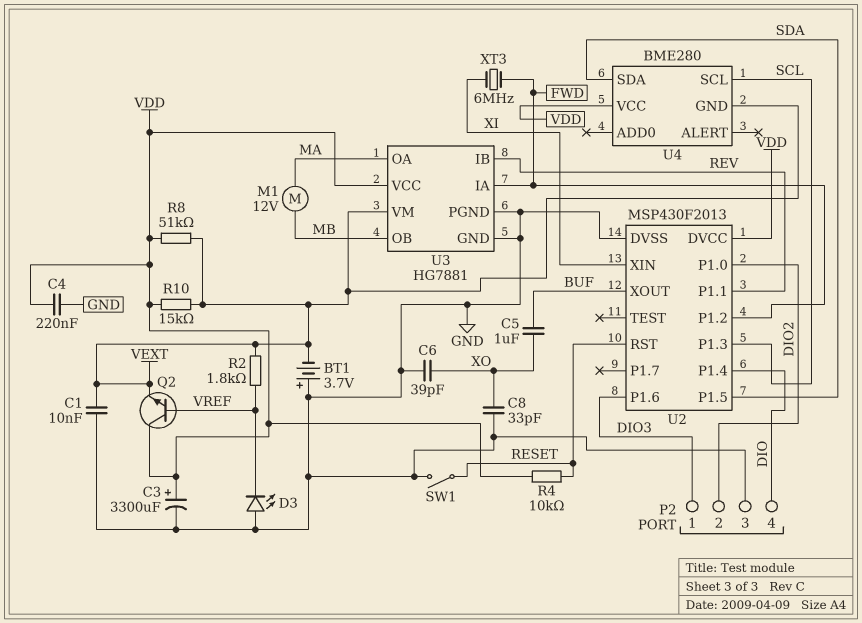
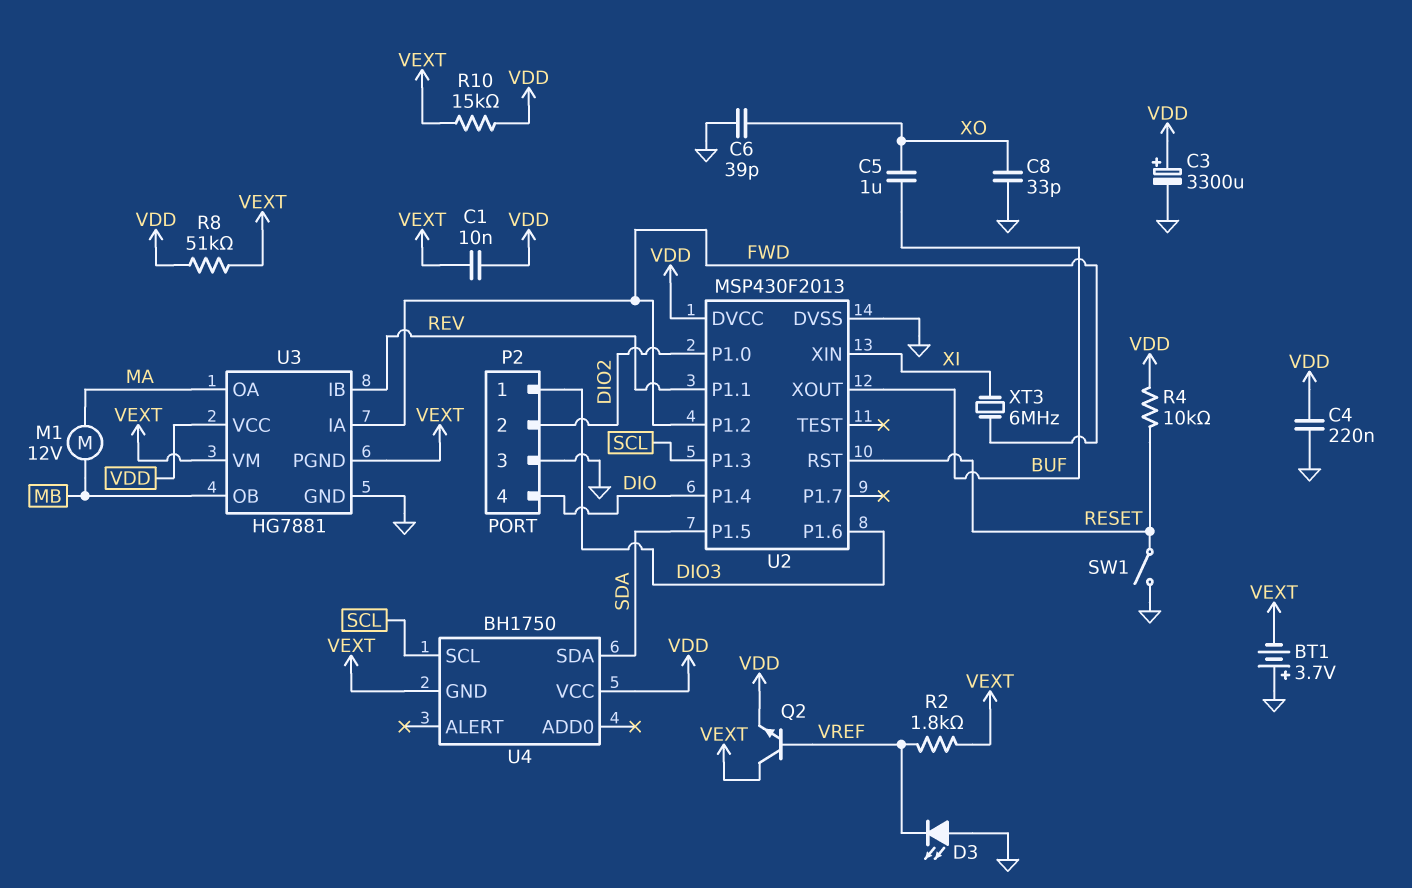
C1: 10nF (GND, VEXT) -> 10nF (VDD, VEXT)
Q2: NPN (B VREF, C VDD, E VEXT) -> NPN (B VREF, C VEXT, E VDD)
U3 pin PGND: GND -> VEXT
U4: BME280 -> BH1750

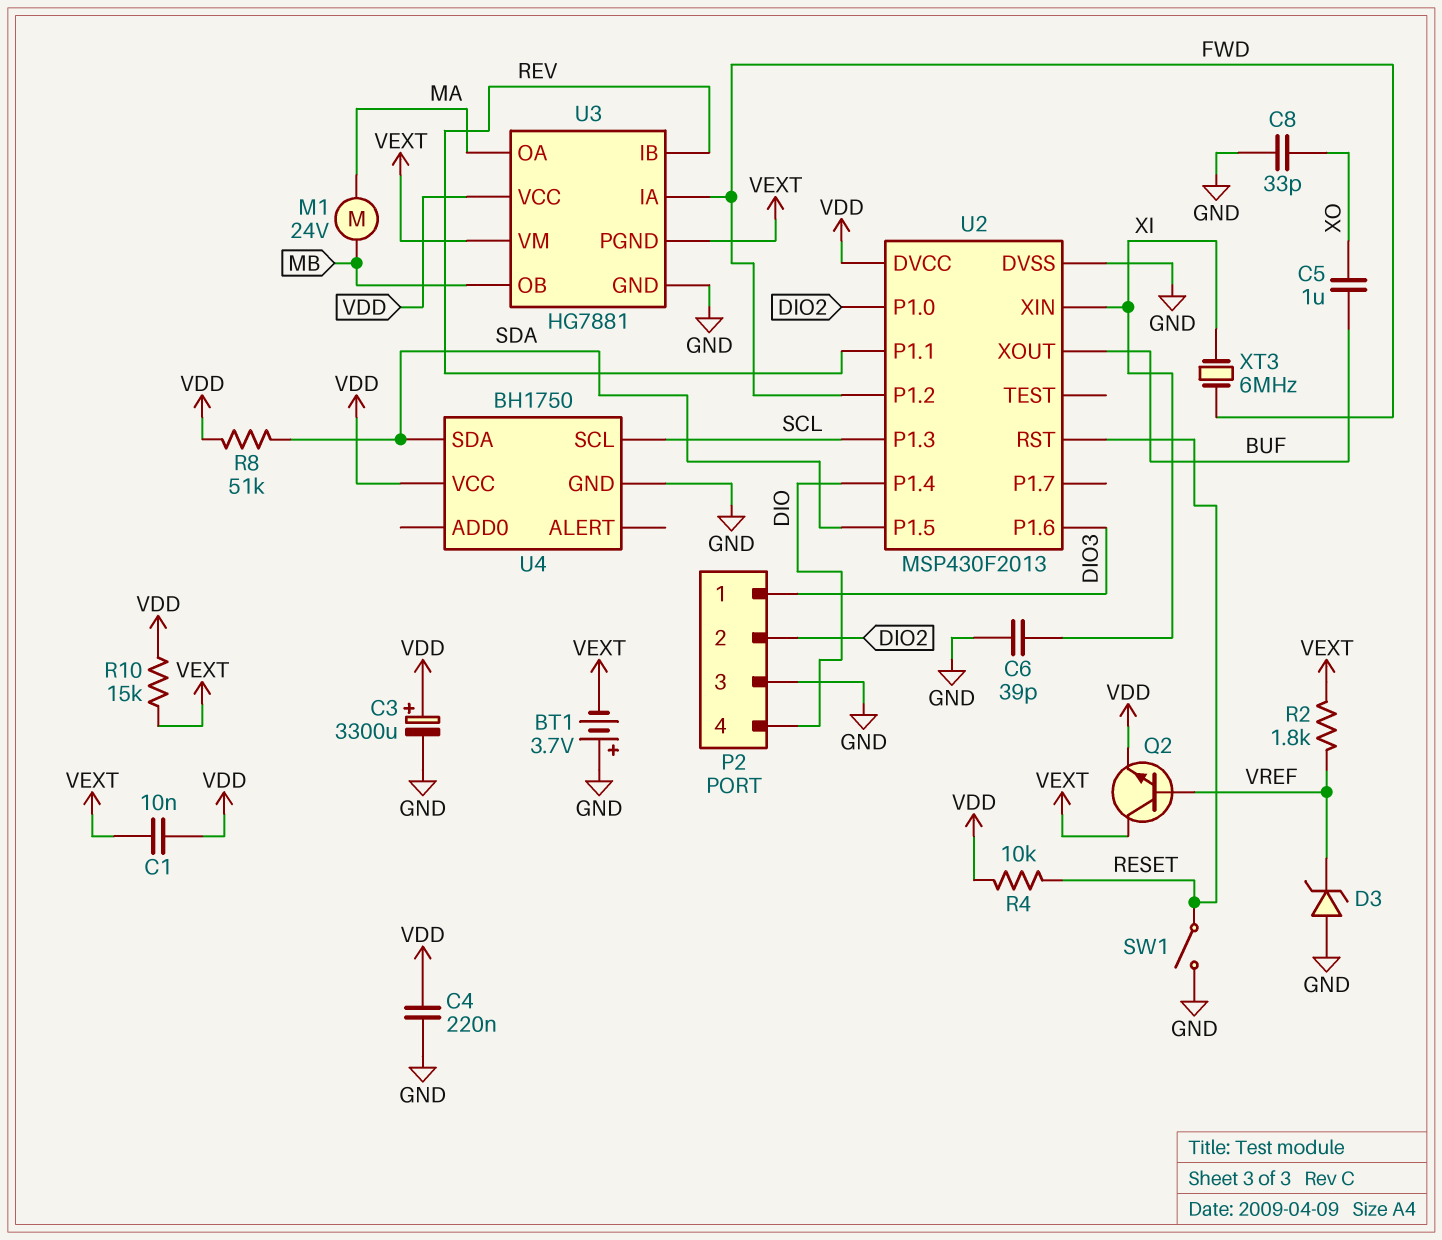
C6: 39pF (GND, XO) -> 39pF (GND, XI)
D3: LED (A GND, K VREF) -> zener (A GND, K VREF)
M1: motor 12V (MA, MB) -> motor 24V (MA, MB)
R8: 51k (VDD, VEXT) -> 51k (SDA, VDD)
U4 pin GND: VEXT -> GND

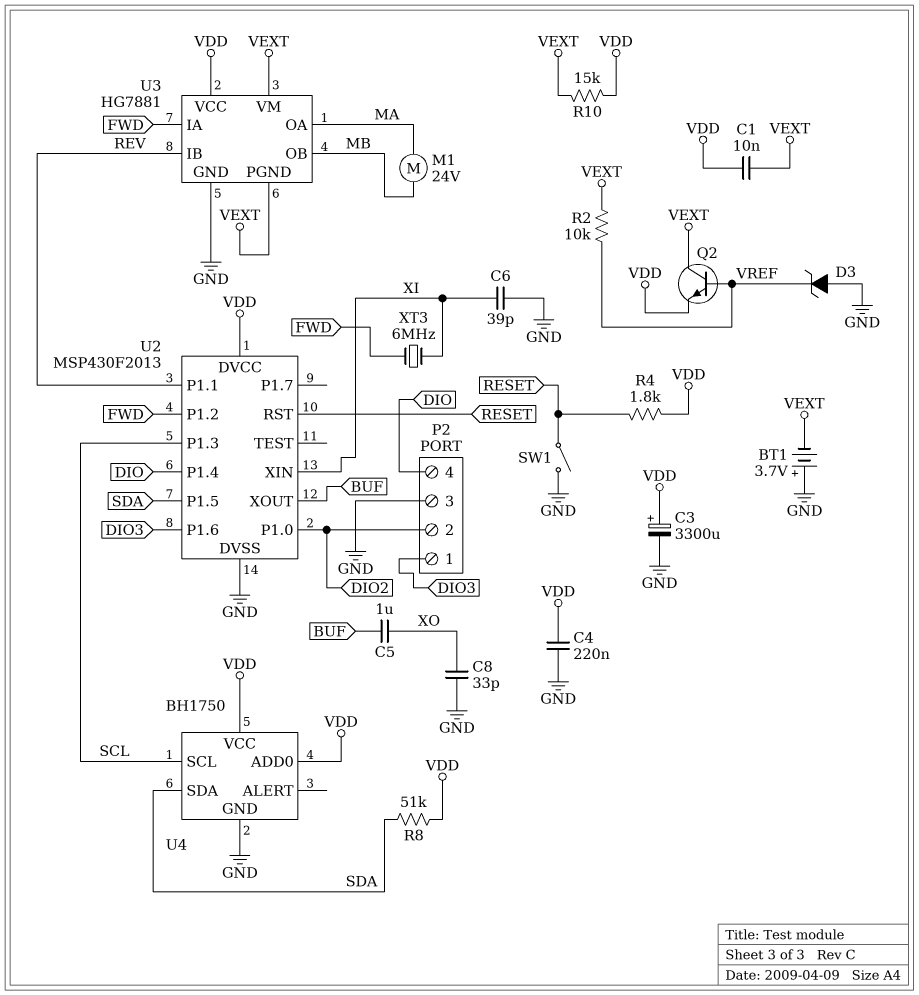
R2: 1.8k (VEXT, VREF) -> 10k (VEXT, VREF)
R4: 10k (RESET, VDD) -> 1.8k (RESET, VDD)
U4 pin ADD0: none -> VDD

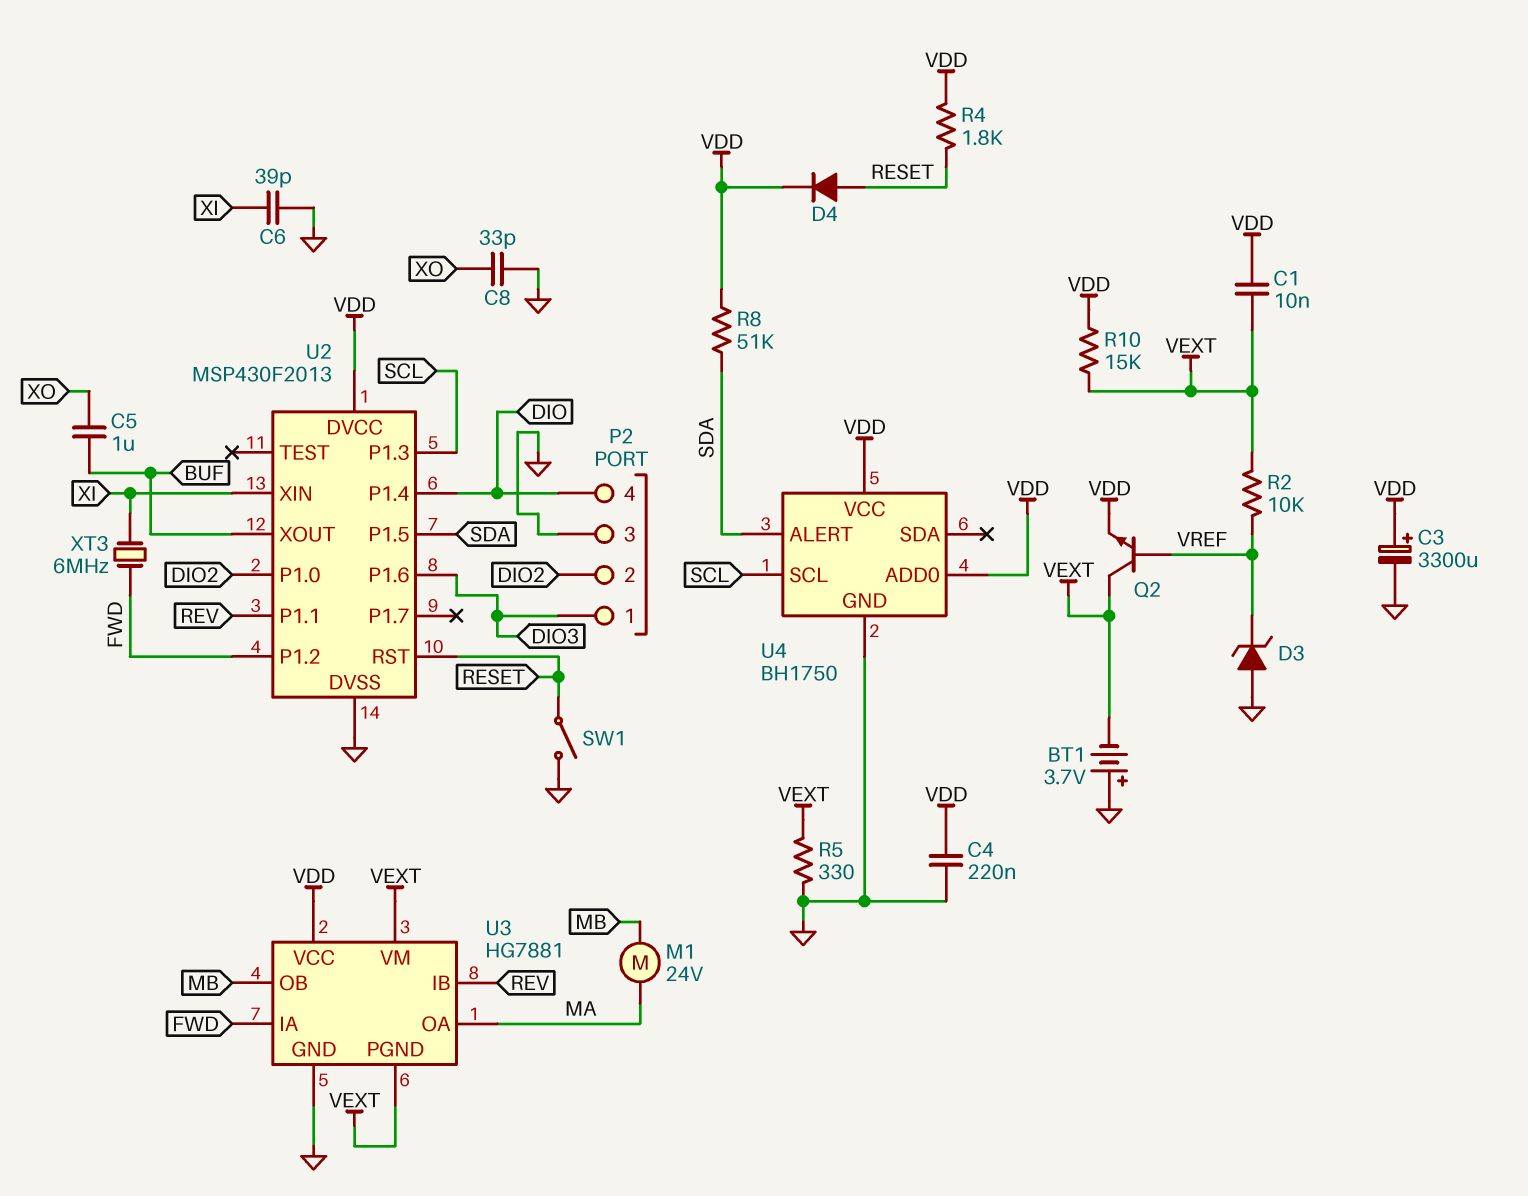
D4: none -> diode (A RESET, K VDD)
R5: none -> 330 (GND, VEXT)
U4 pin ALERT: none -> SDA
U4 pin SDA: SDA -> none

